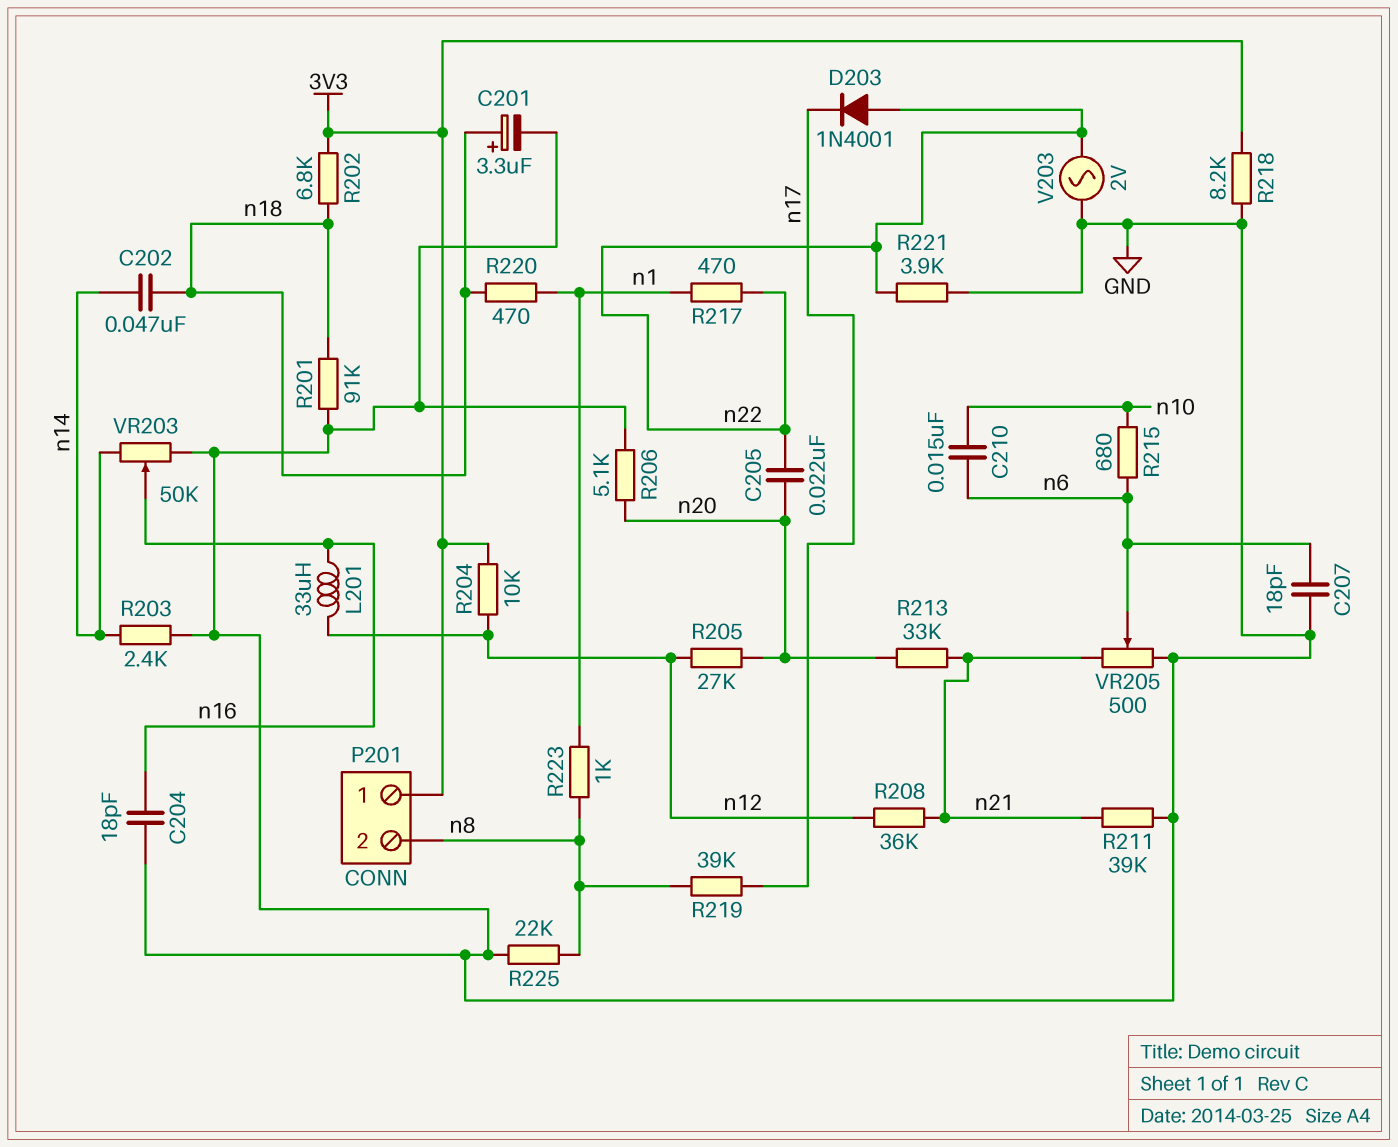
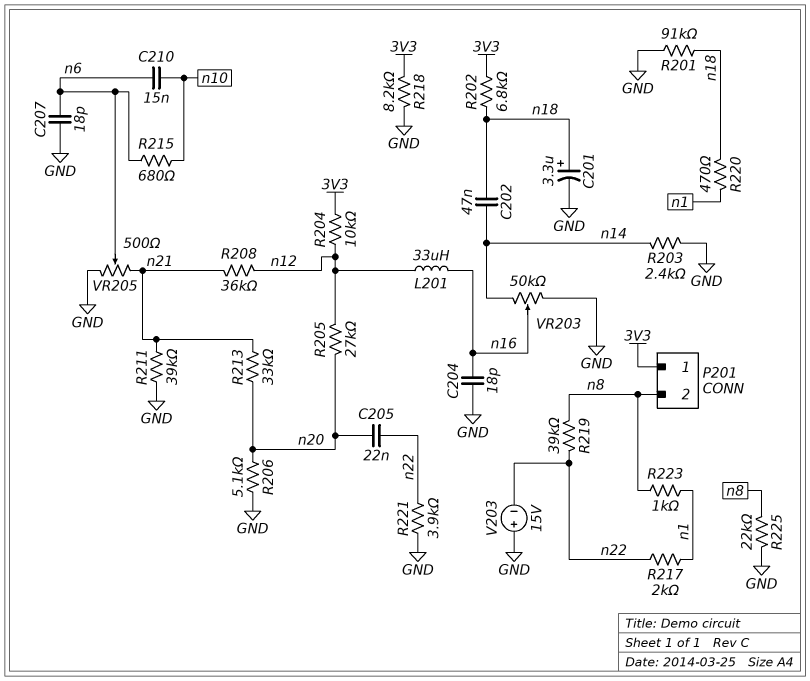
D203: diode 1N4001 (A n22, K n17) -> none
R217: 470 (n1, n22) -> 2k (n1, n22)
R219: 39k (n8, n17) -> 39k (n8, n22)
V203: AC 2V (GND, n22) -> 15V (plus GND, minus n22)

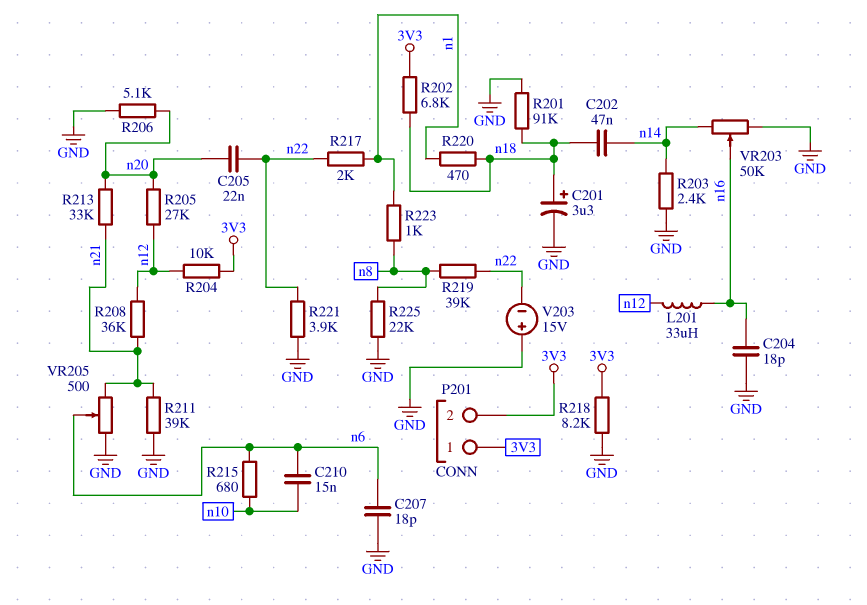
P201 pin 2: n8 -> 3V3

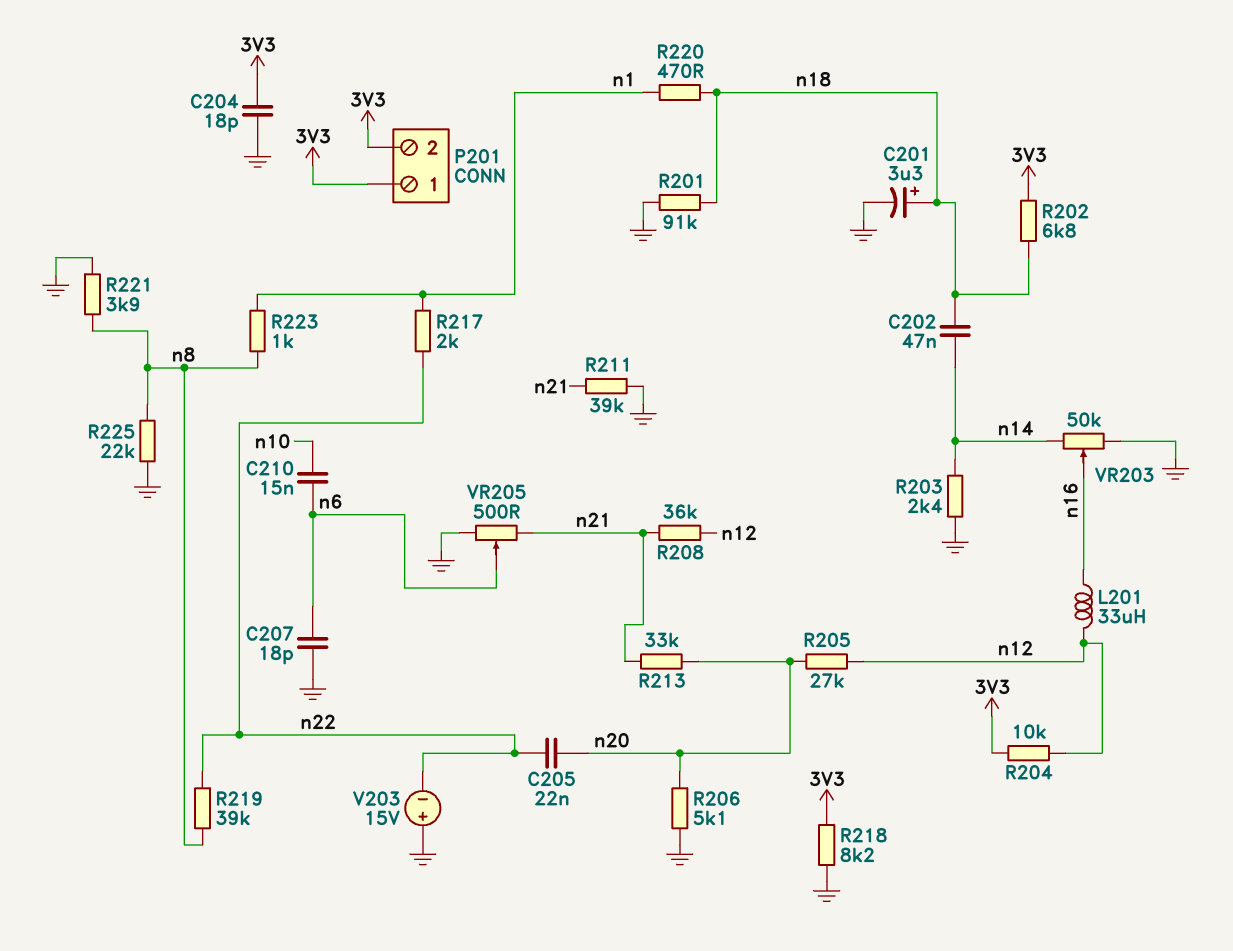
C204: 18pF (GND, n16) -> 18pF (3V3, GND)
R215: 680 (n6, n10) -> none
R221: 3.9k (GND, n22) -> 3.9k (GND, n8)

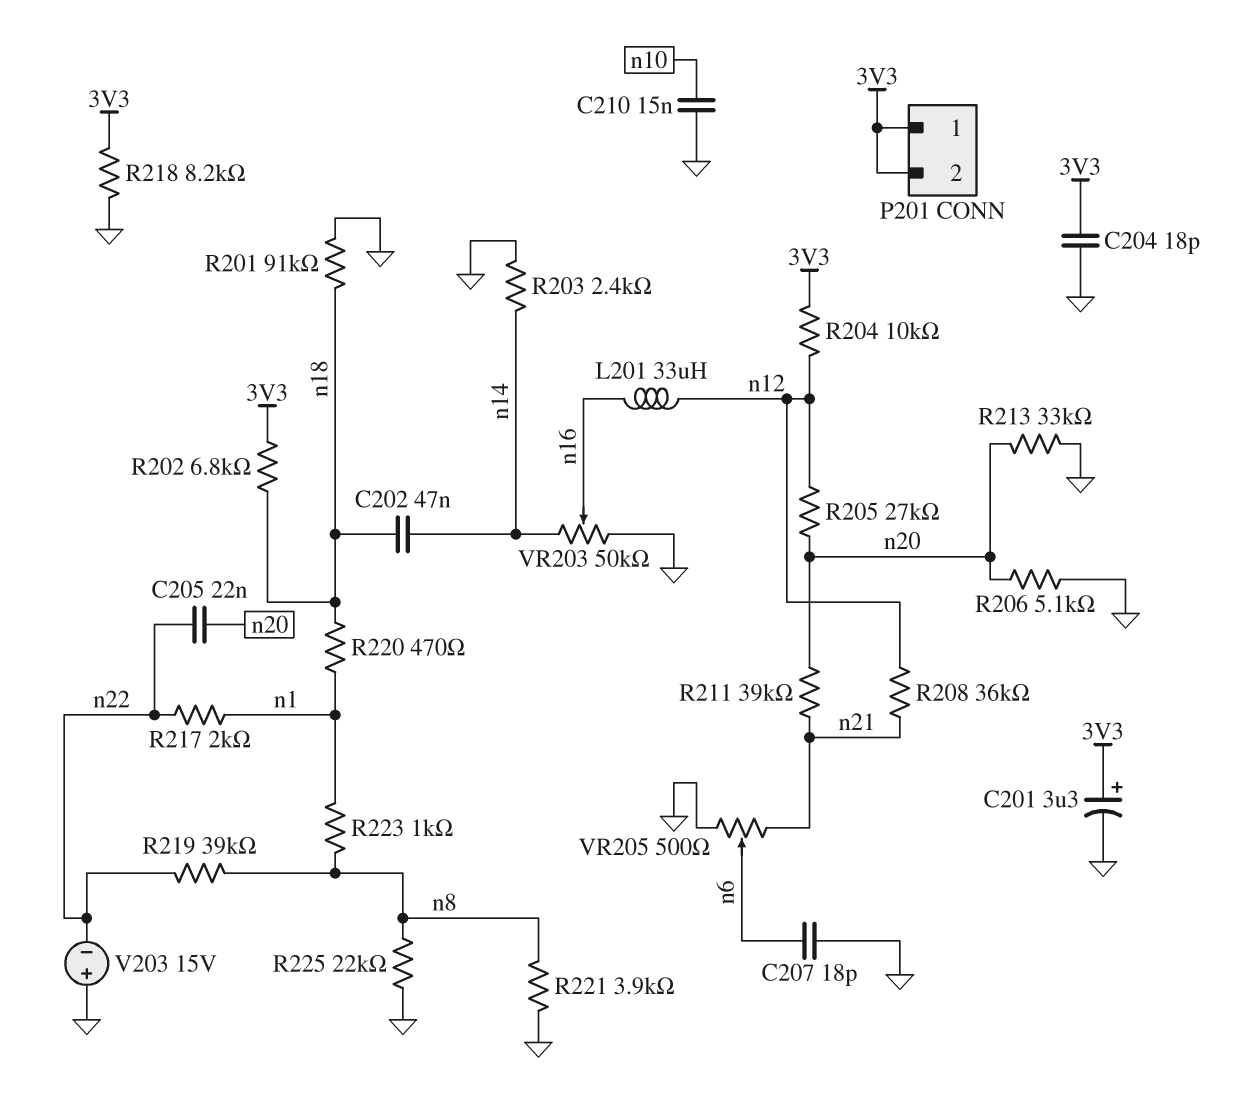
C201: 3.3uF (plus n18, minus GND) -> 3.3uF (plus 3V3, minus GND)
C210: 15nF (n6, n10) -> 15nF (GND, n10)
R211: 39k (GND, n21) -> 39k (n20, n21)
R213: 33k (n20, n21) -> 33k (GND, n20)

